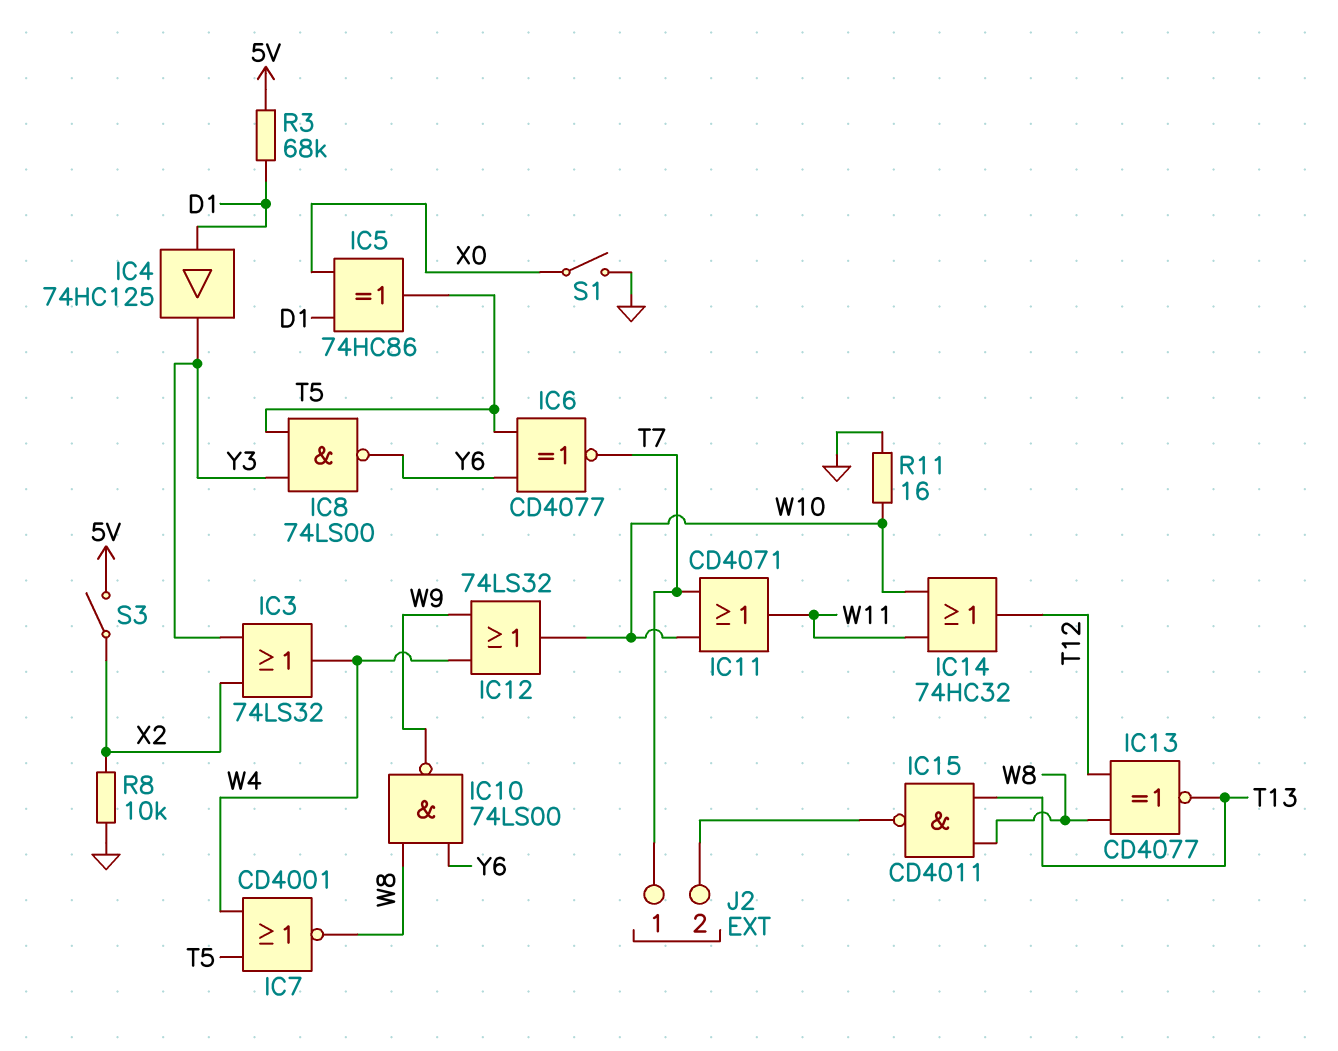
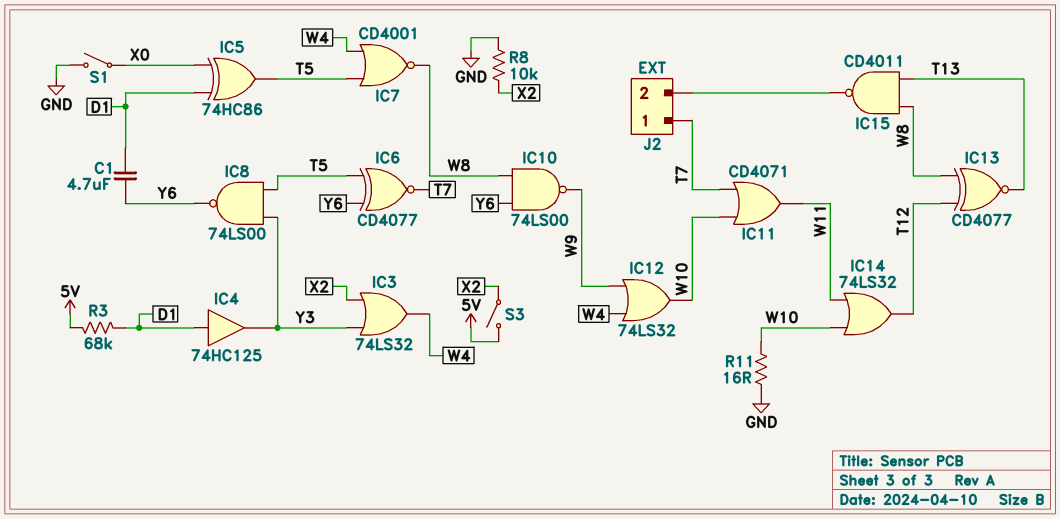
C1: none -> 4.7uF (D1, Y6)
IC14: OR 74HC32 (in W10, in W11, out T12) -> OR 74LS32 (in W10, in W11, out T12)

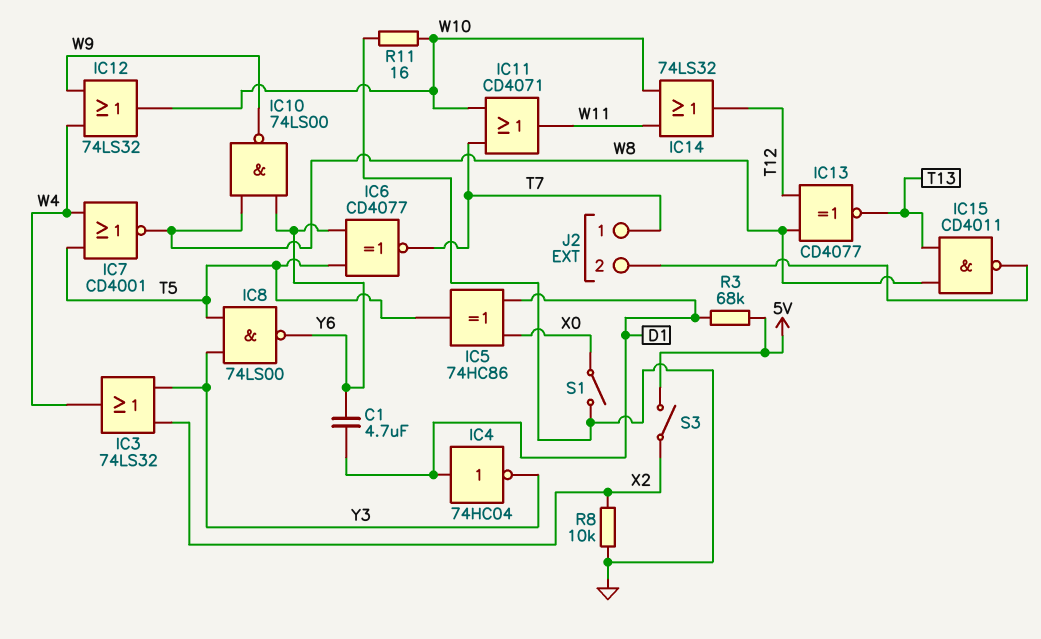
IC4: buffer 74HC125 (in D1, out Y3) -> NOT 74HC04 (in D1, out Y3)

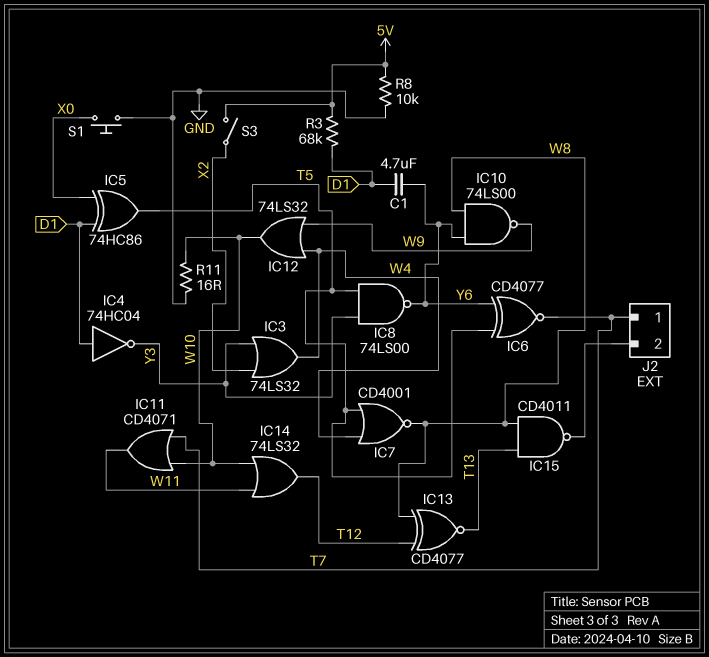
R8: 10k (GND, X2) -> 10k (5V, GND)
S1: switch (GND, X0) -> button (GND, X0)

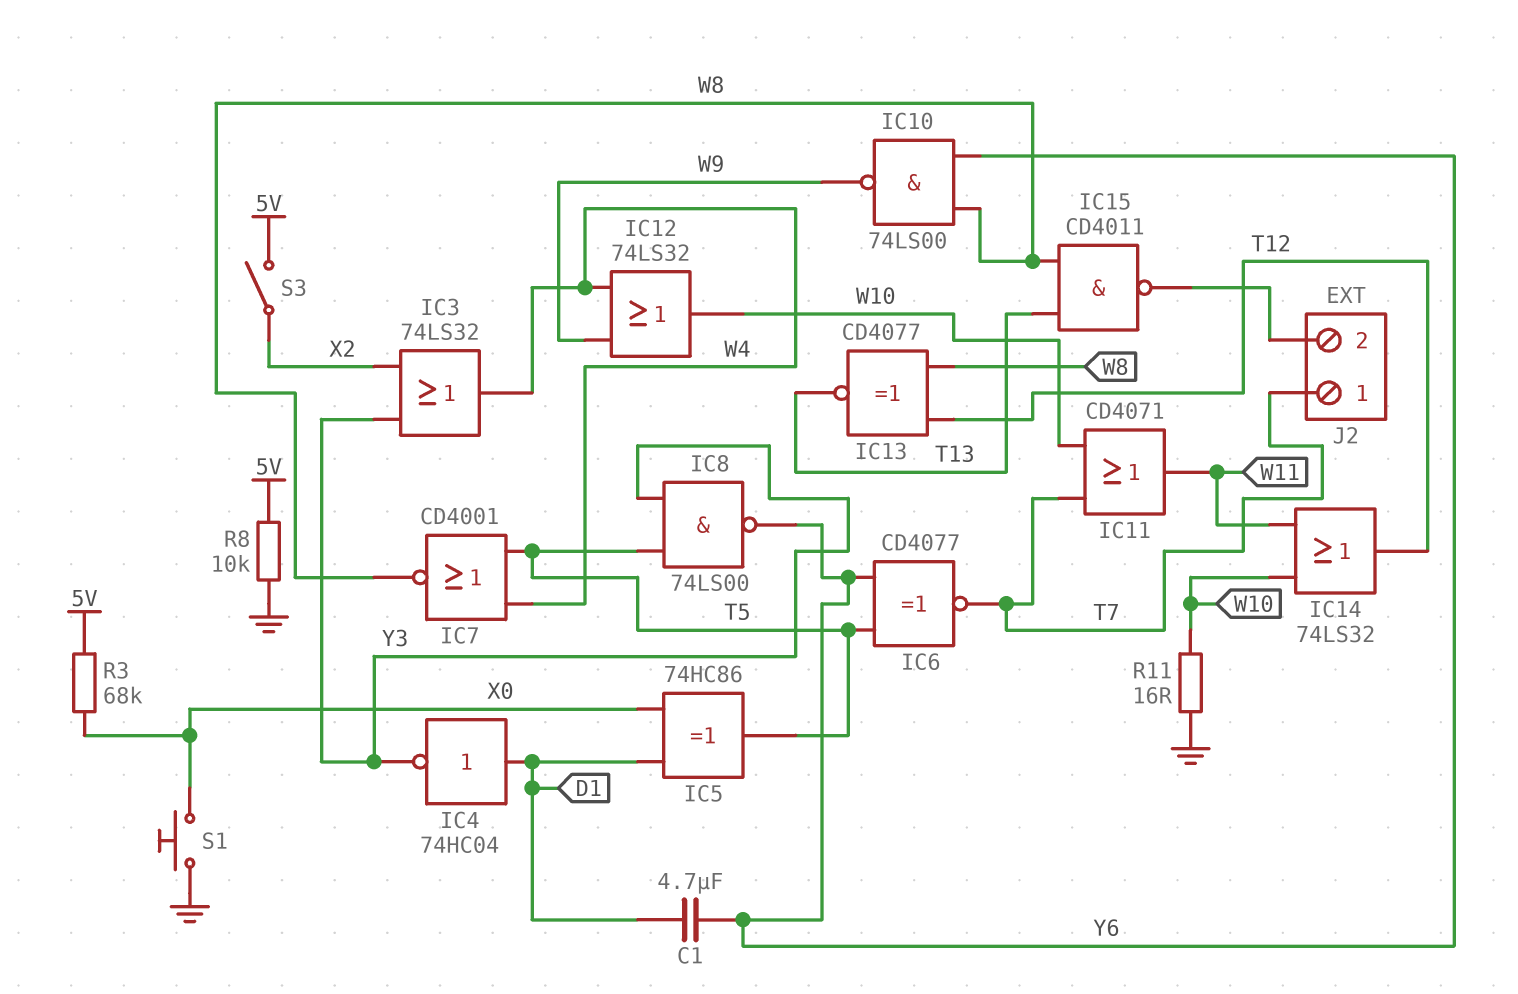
R3: 68k (5V, D1) -> 68k (5V, X0)

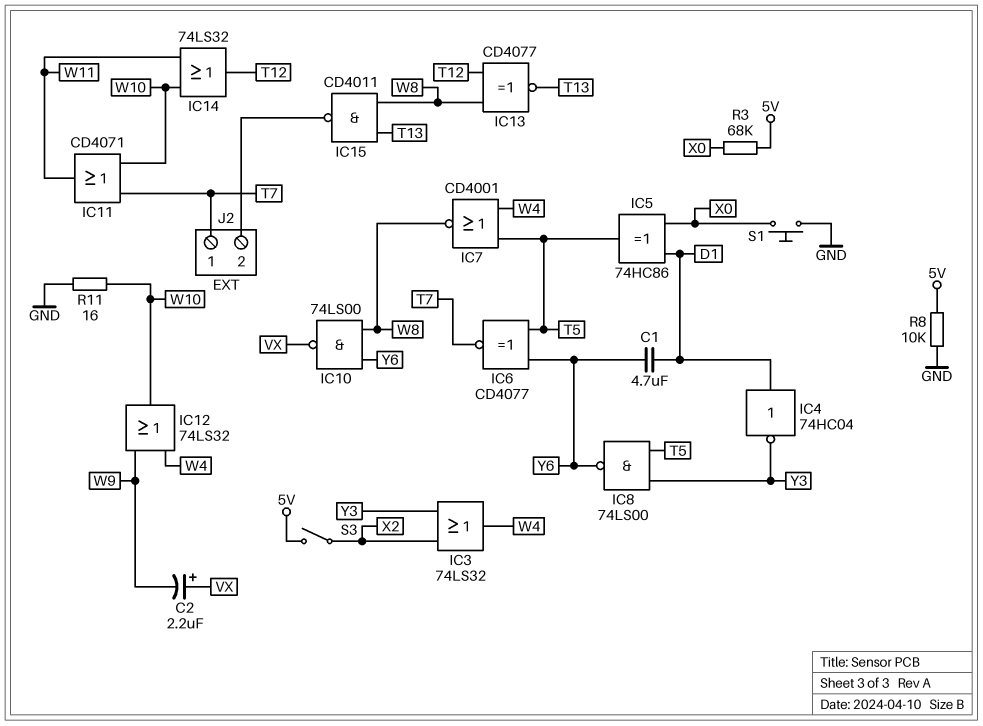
C2: none -> 2.2uF (plus VX, minus W9)
IC10: NAND 74LS00 (in W8, in Y6, out W9) -> NAND 74LS00 (in W8, in Y6, out VX)

